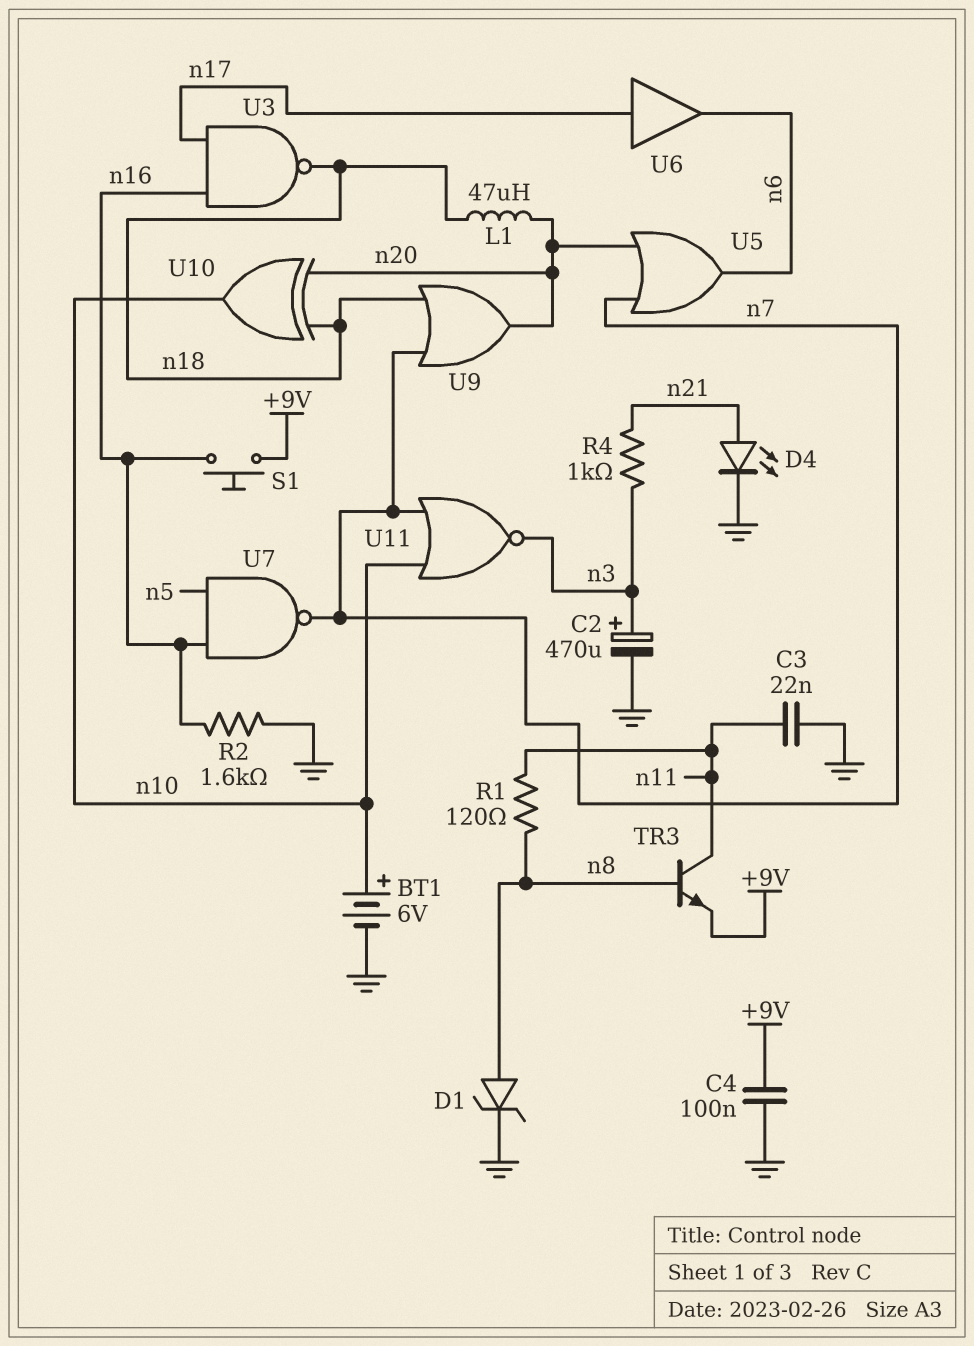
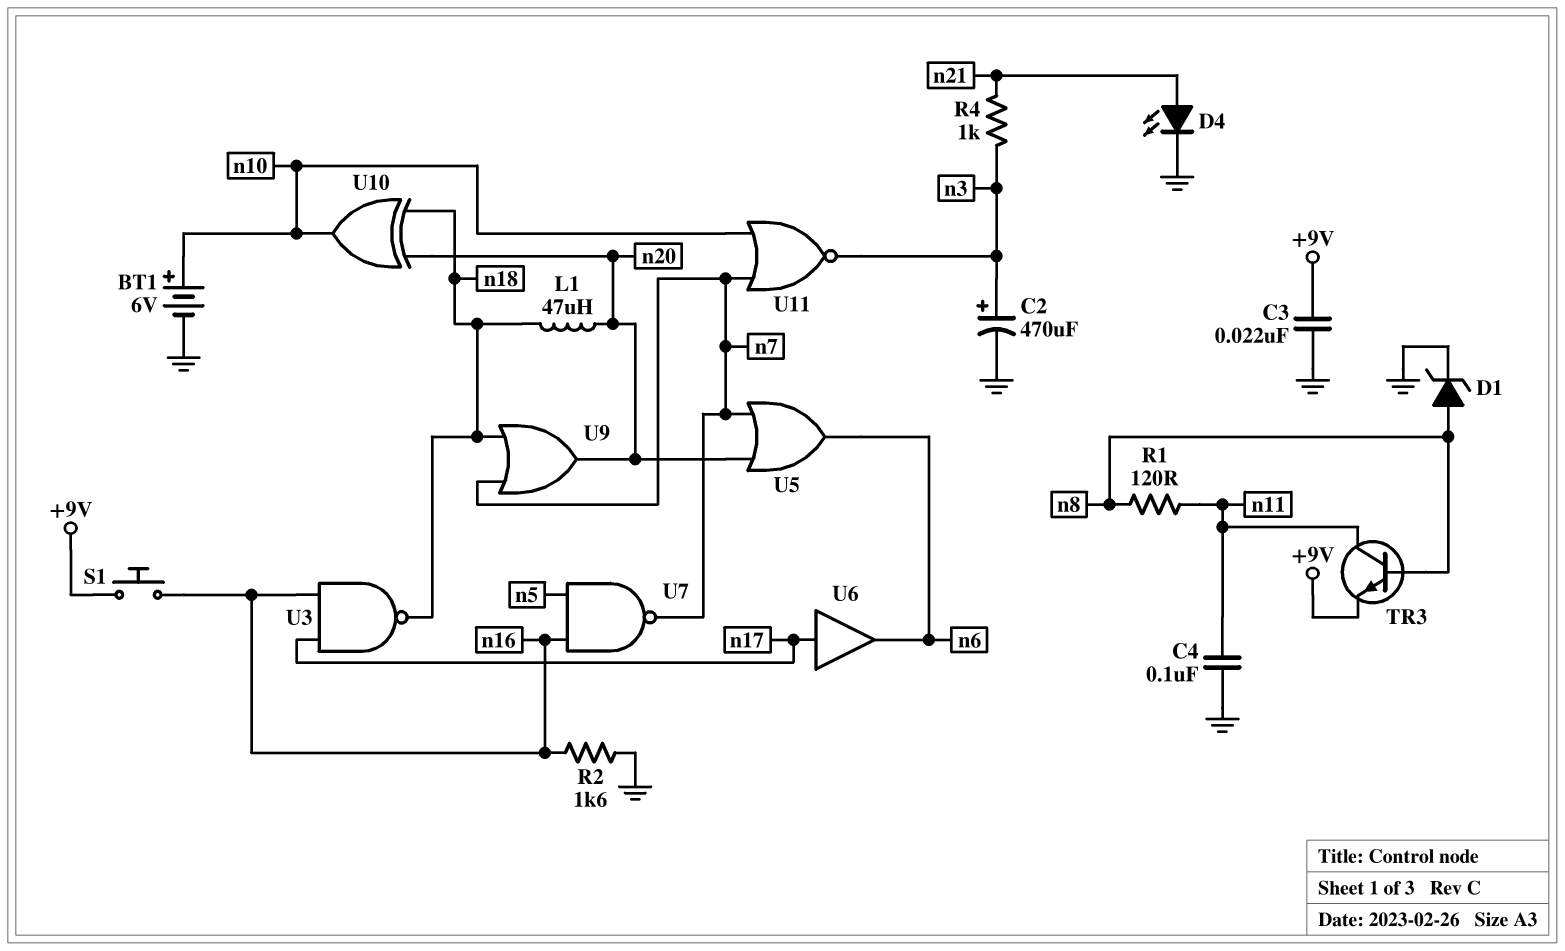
C3: 22nF (GND, n11) -> 22nF (+9V, GND)
C4: 100nF (+9V, GND) -> 100nF (GND, n11)

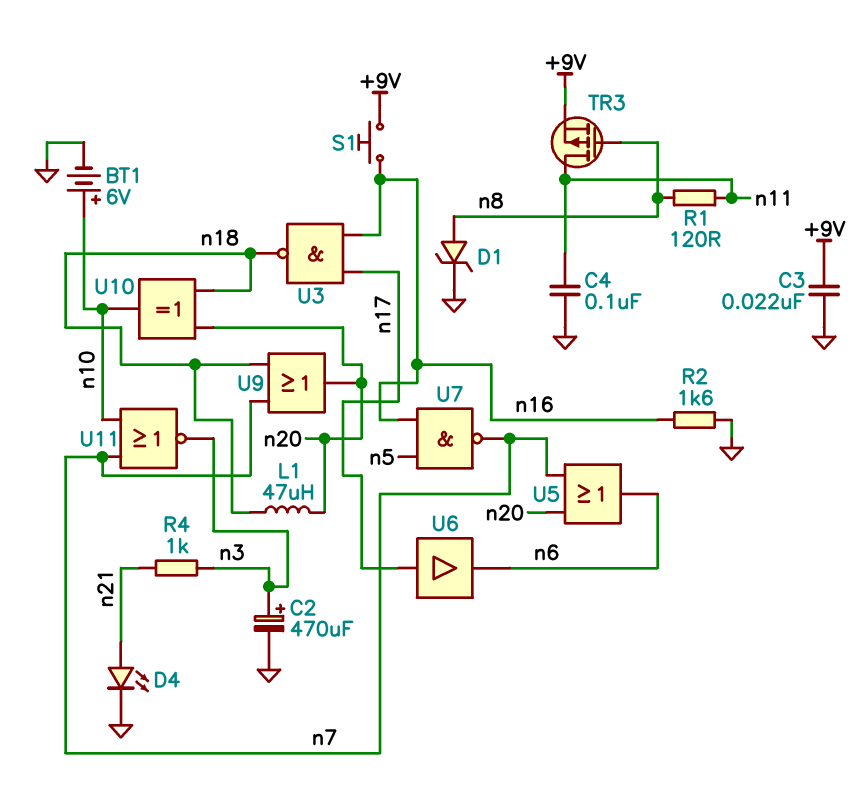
TR3: NPN (B n8, C n11, E +9V) -> PMOS (G n8, D n11, S +9V)

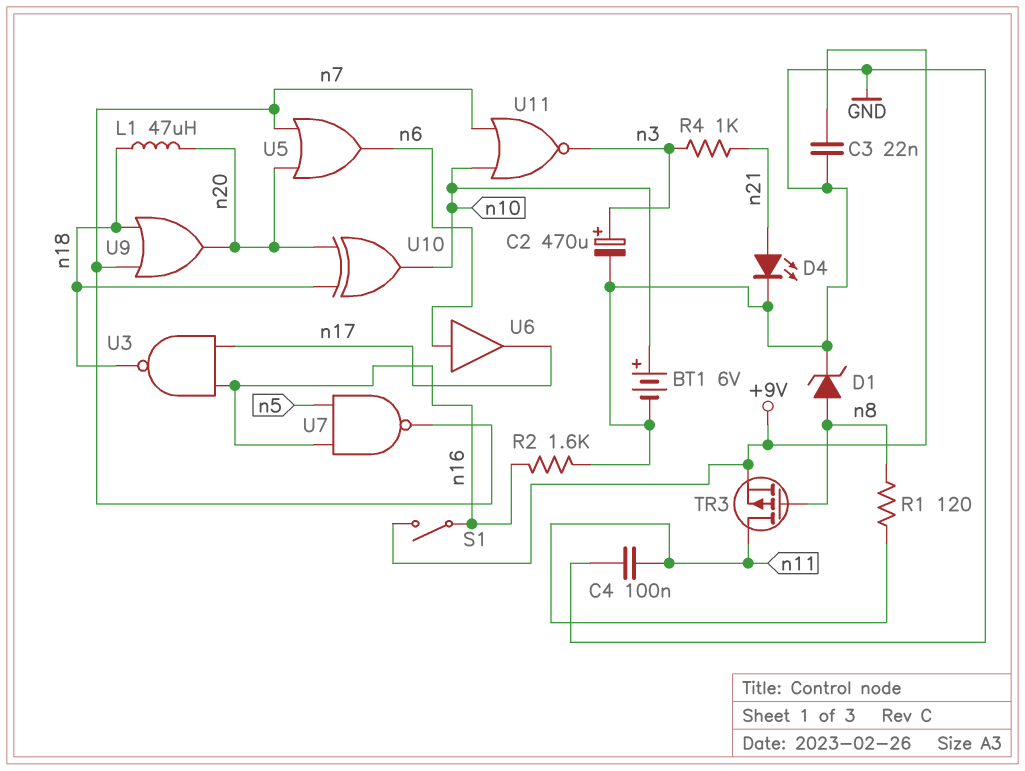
S1: button (+9V, n16) -> switch (+9V, n16)
U6: buffer (in n17, out n6) -> buffer (in n6, out n17)

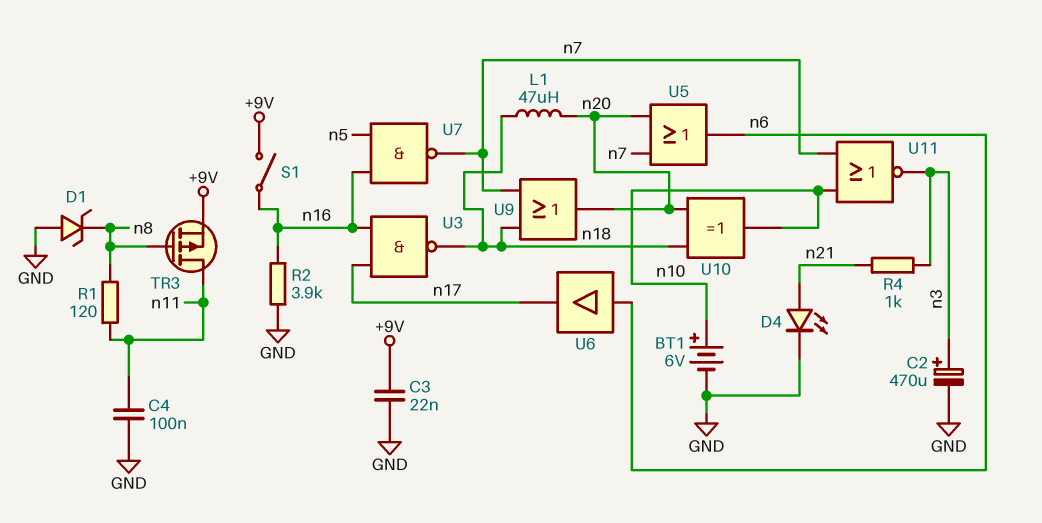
D1: zener (A n8, K GND) -> zener (A GND, K n8)
R2: 1.6k (GND, n16) -> 3.9k (GND, n16)

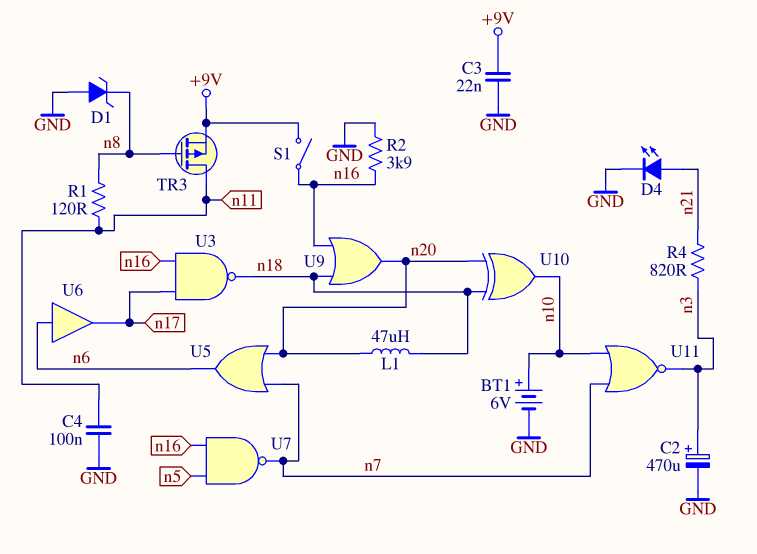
R4: 1k (n3, n21) -> 820 (n3, n21)
U9: OR (in n7, in n18, out n20) -> OR (in n16, in n18, out n20)

